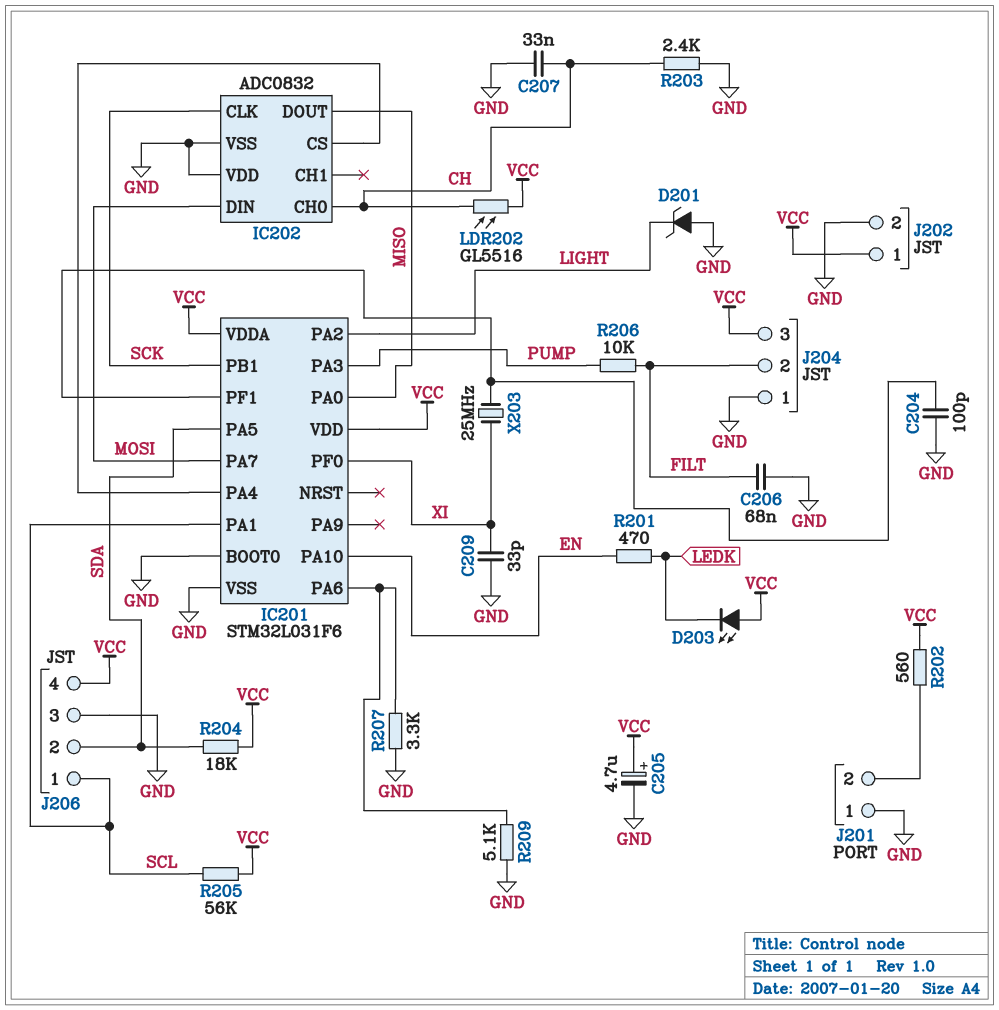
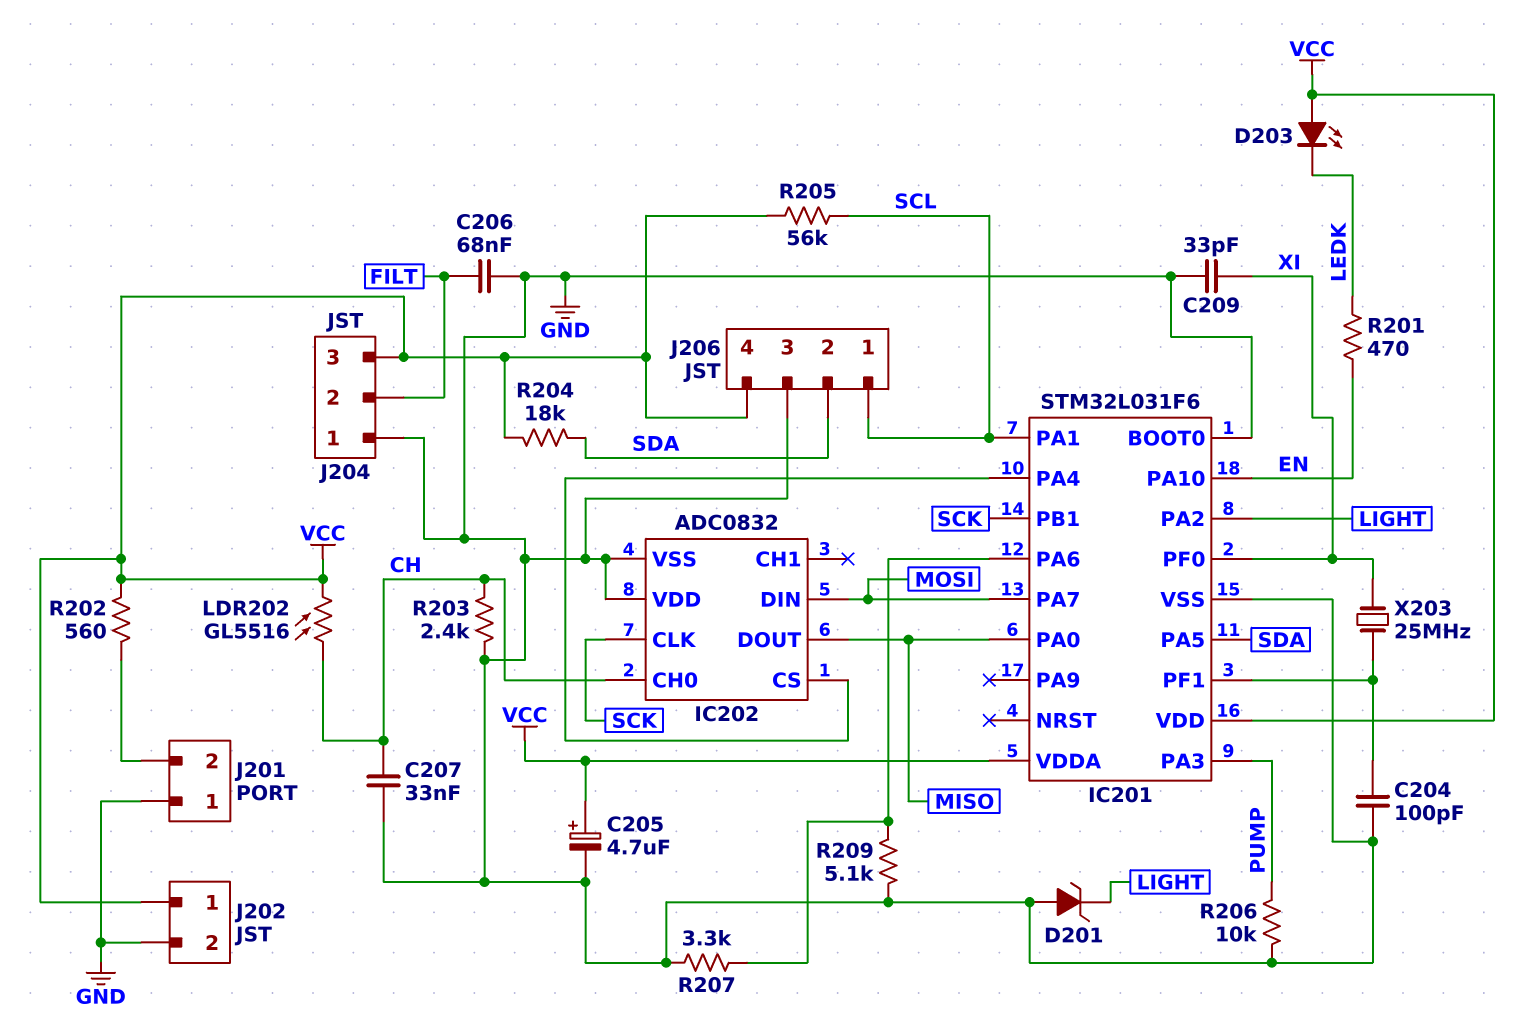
R206: 10k (FILT, PUMP) -> 10k (GND, PUMP)

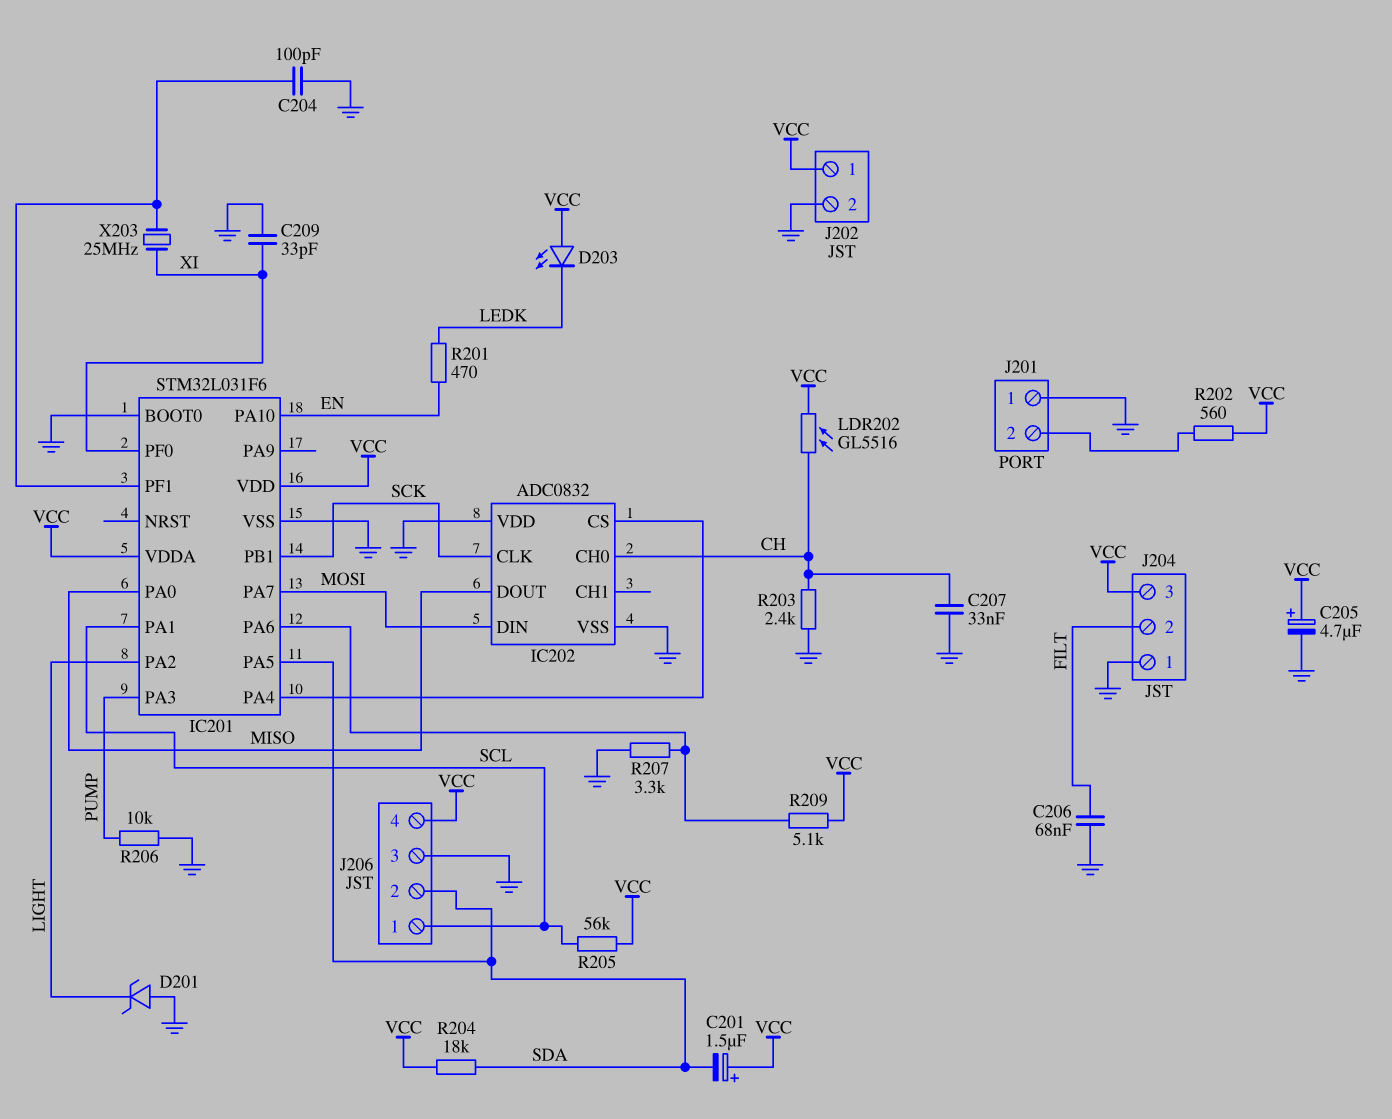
C201: none -> 1.5uF (plus VCC, minus SDA)
R209: 5.1k (GND, IC201/PA6) -> 5.1k (IC201/PA6, VCC)

